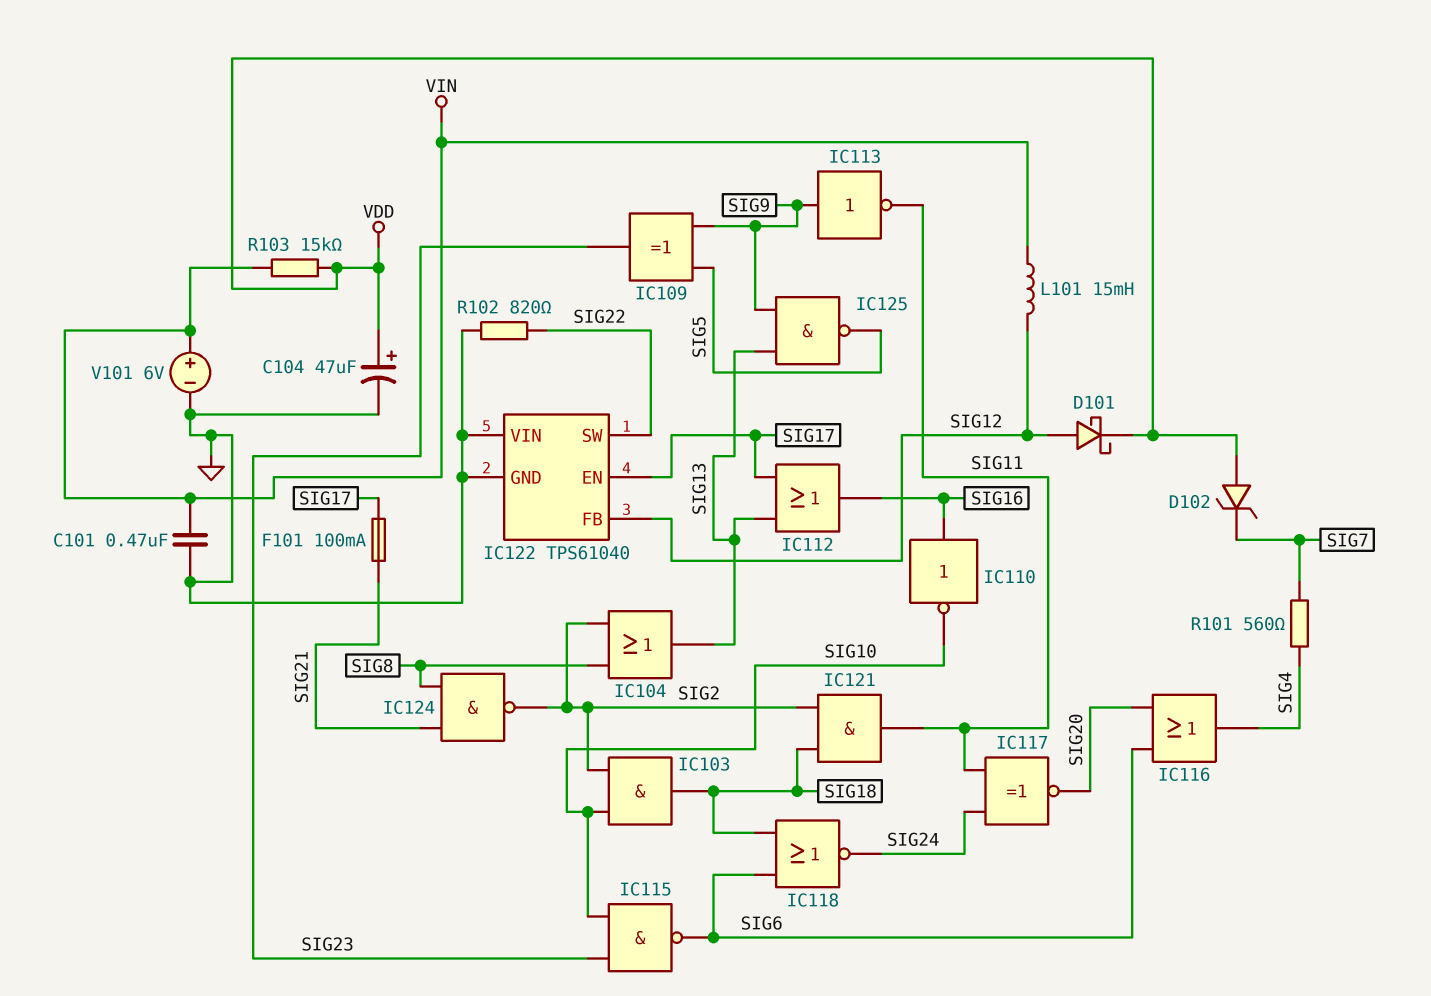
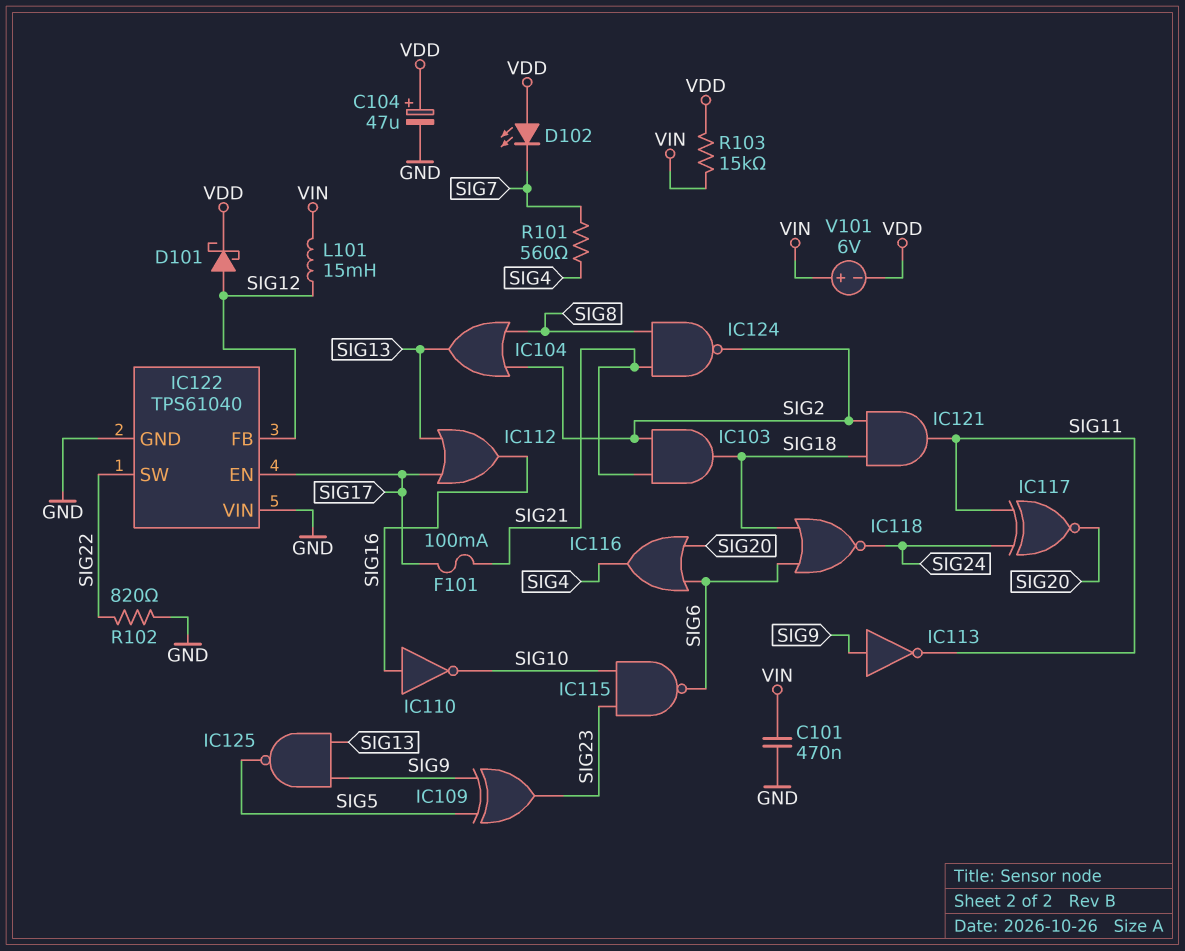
D102: zener (A VDD, K SIG7) -> LED (A VDD, K SIG7)
IC103: AND (in SIG2, in SIG10, out SIG18) -> AND (in SIG2, in SIG21, out SIG18)
V101: 6V (plus VIN, minus GND) -> 6V (plus VIN, minus VDD)

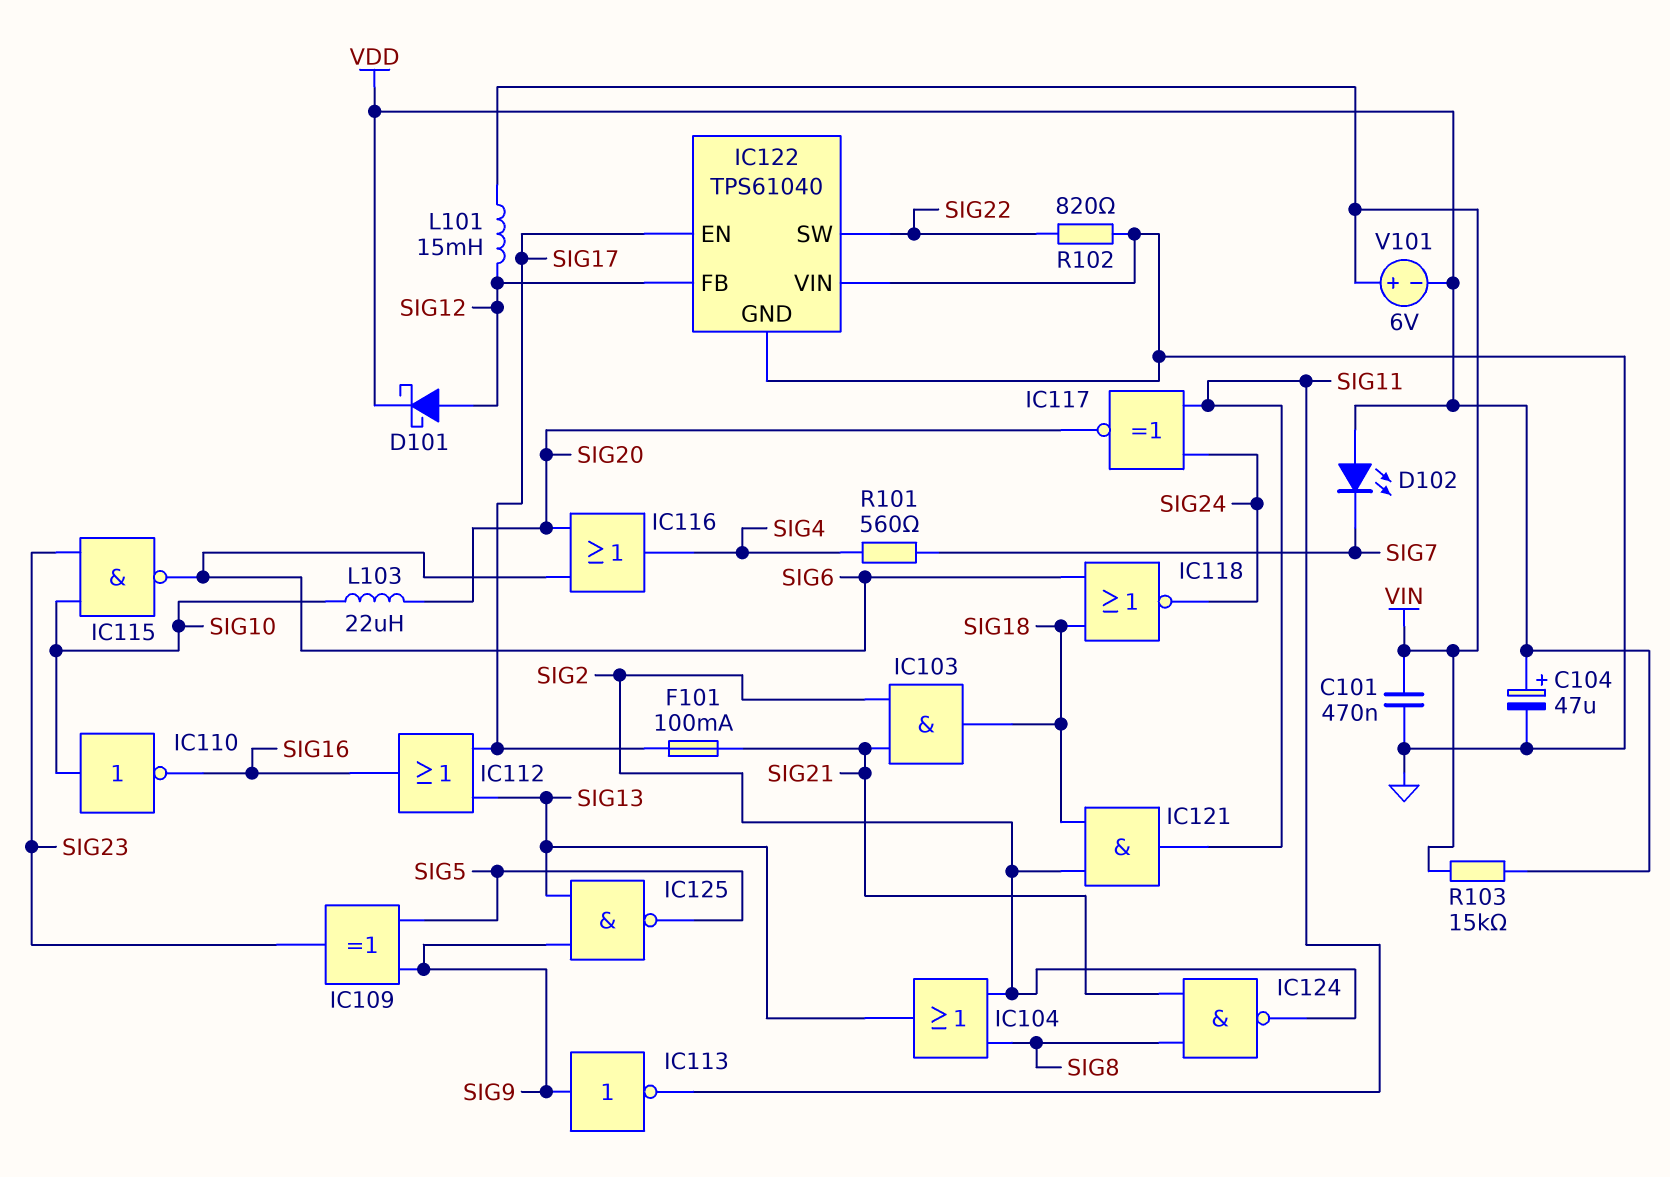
IC110: NOT (in SIG16, out SIG10) -> NOT (in SIG10, out SIG16)
L103: none -> 22uH (SIG10, SIG20)

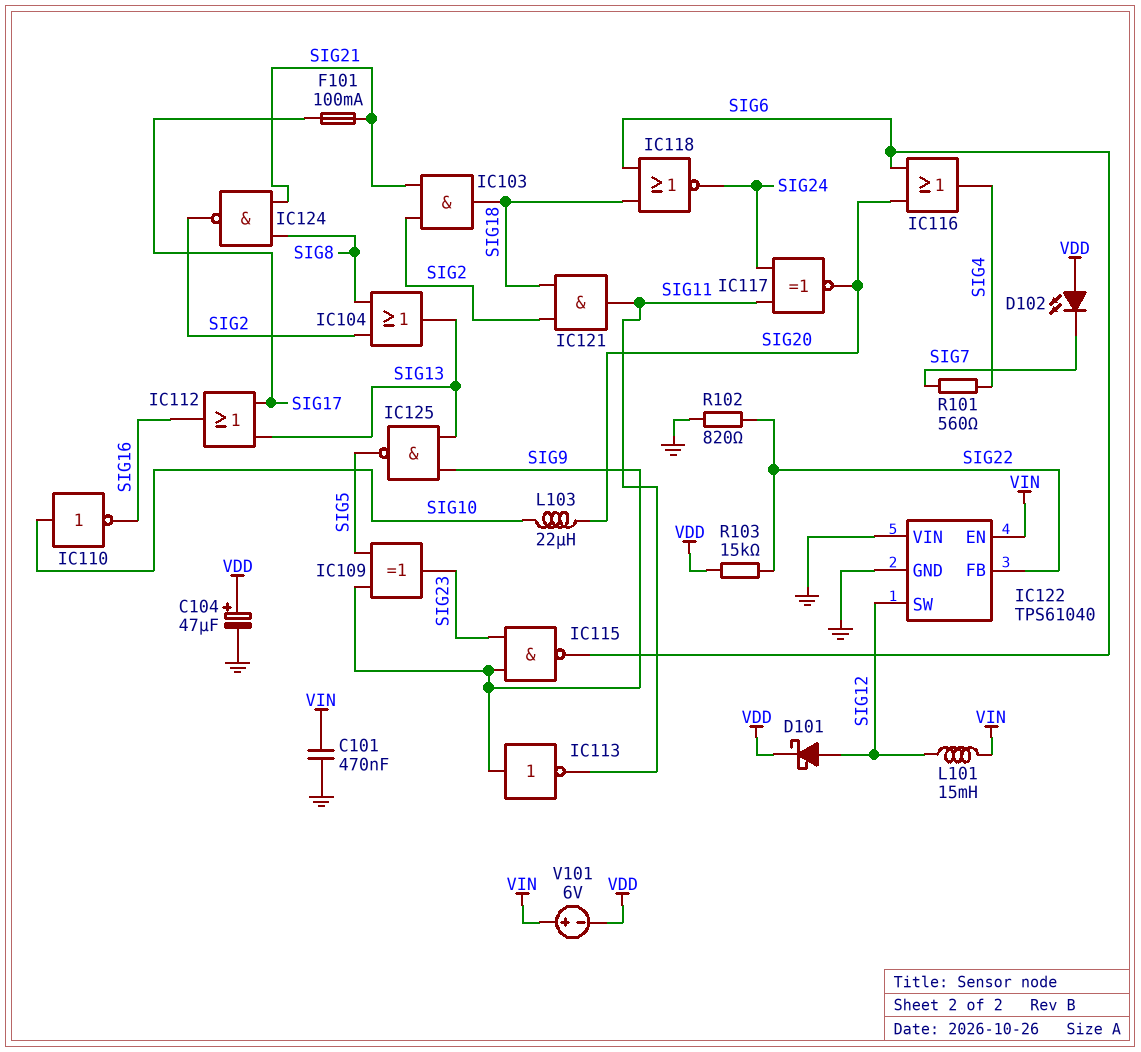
IC115: NAND (in SIG10, in SIG23, out SIG6) -> NAND (in SIG9, in SIG23, out SIG6)
IC122 pin EN: SIG17 -> VIN
IC122 pin FB: SIG12 -> SIG22
IC122 pin SW: SIG22 -> SIG12
R103: 15k (VDD, VIN) -> 15k (SIG22, VDD)

